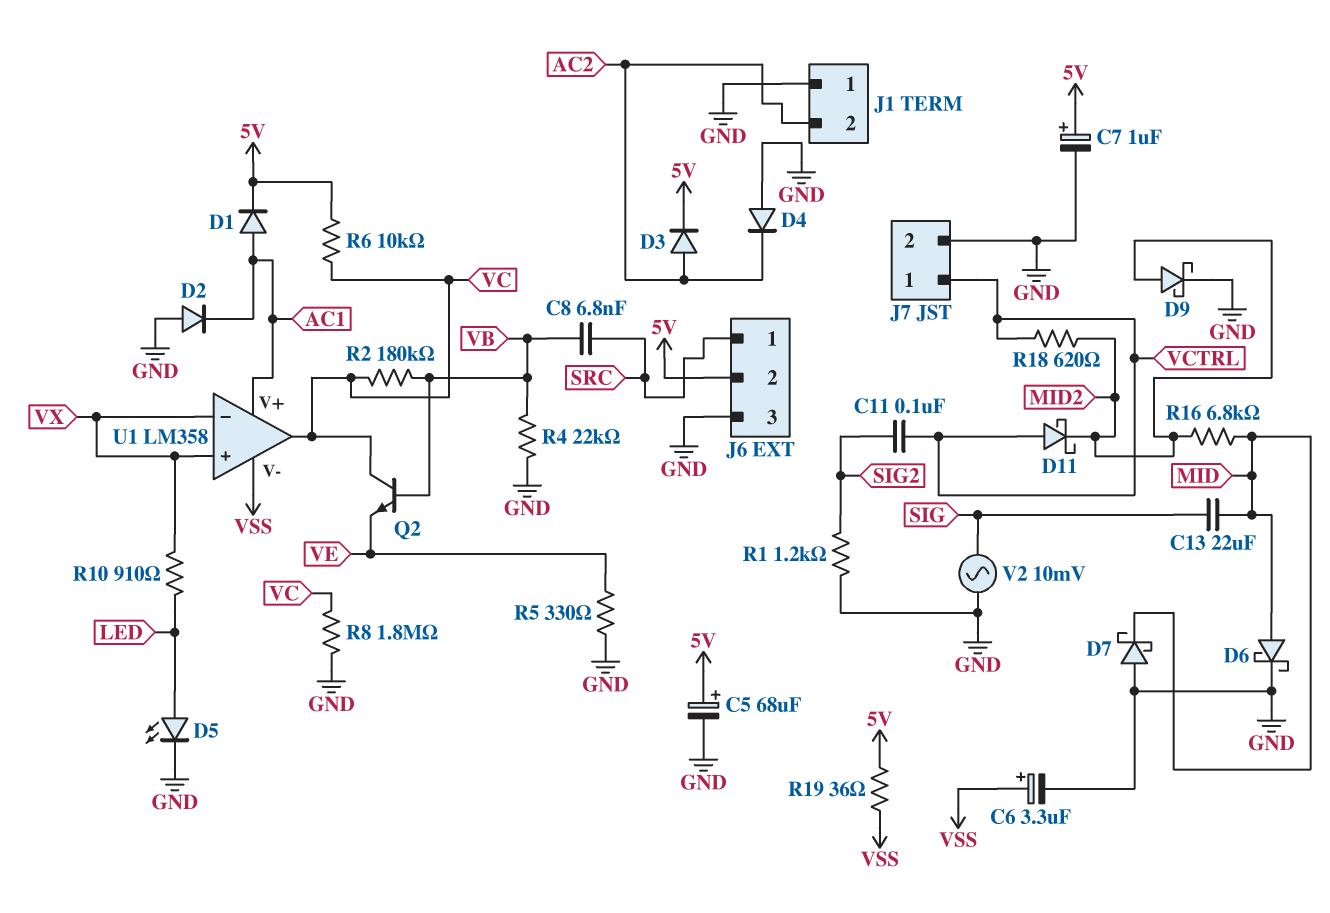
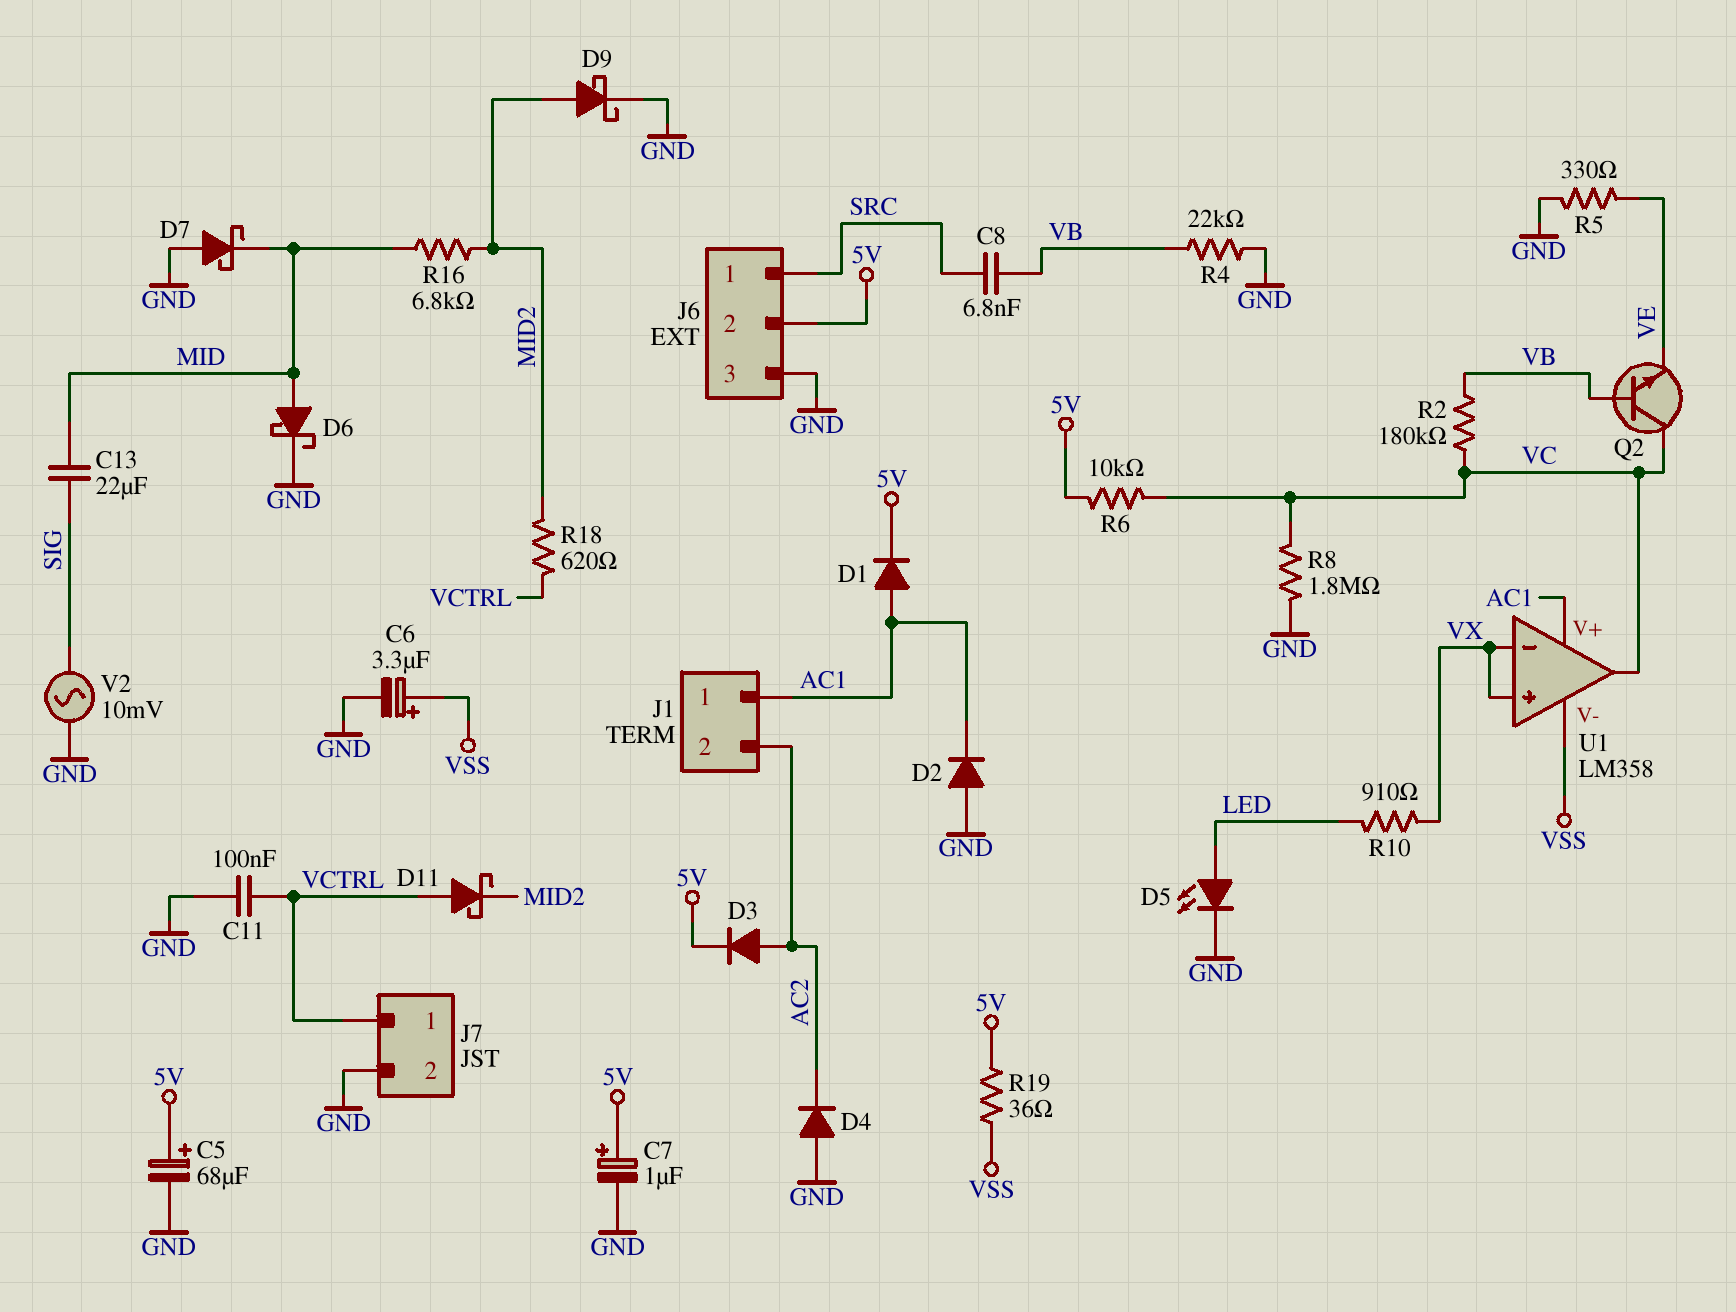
C11: 100nF (SIG2, VCTRL) -> 100nF (GND, VCTRL)
J1 pin 1: GND -> AC1
R1: 1.2k (GND, SIG2) -> none

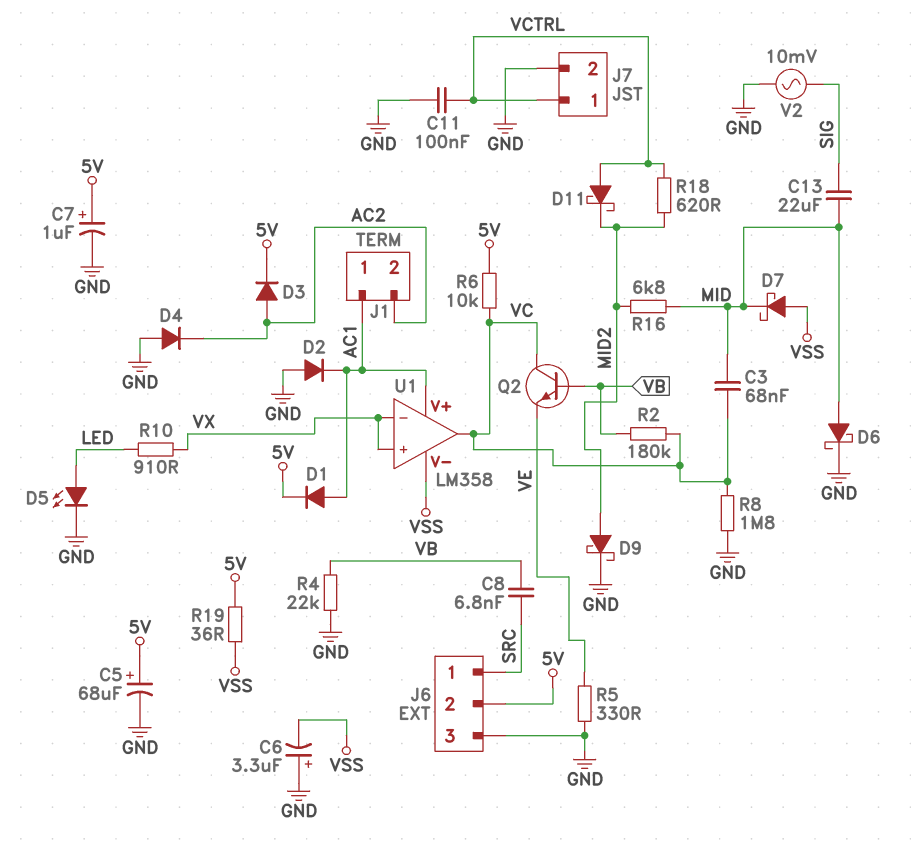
C3: none -> 68nF (MID, VC)
C6: 3.3uF (plus VSS, minus GND) -> 3.3uF (plus GND, minus VSS)
D7: schottky (A GND, K MID) -> schottky (A VSS, K MID)

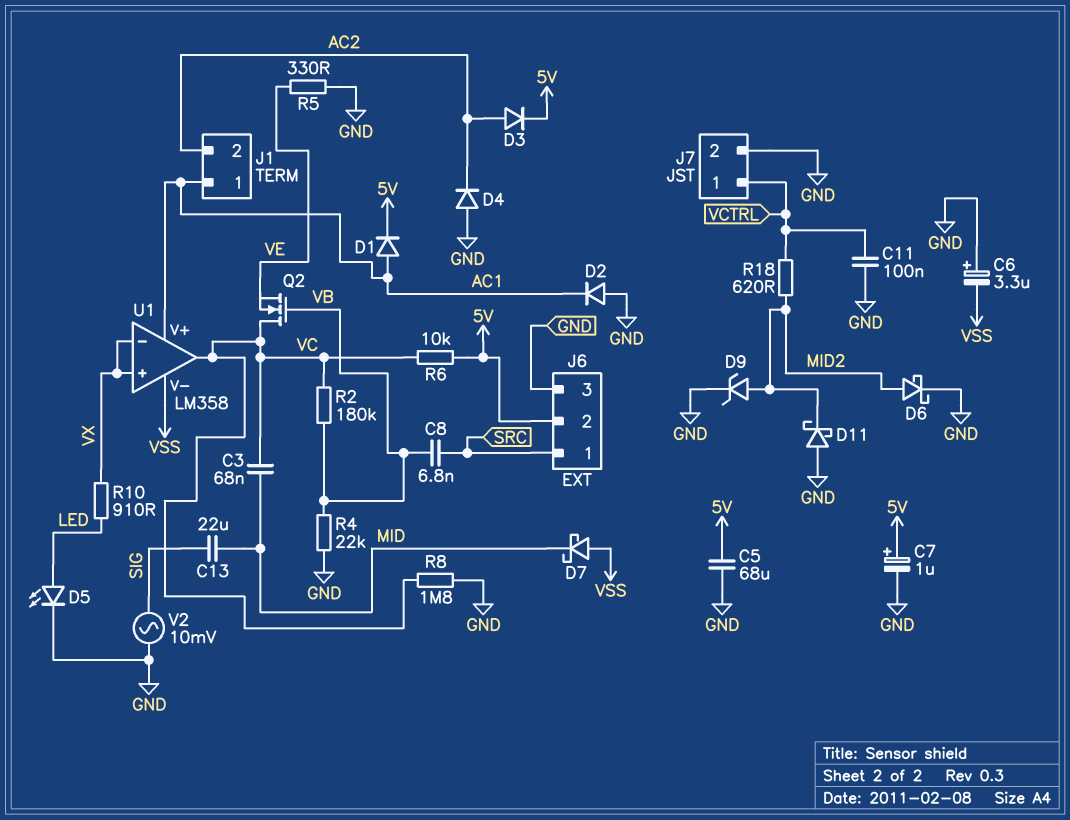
C5: 68uF (plus 5V, minus GND) -> 68uF (5V, GND)
D6: schottky (A MID, K GND) -> schottky (A MID2, K GND)
D9: schottky (A MID2, K GND) -> zener (A MID2, K GND)
D11: schottky (A VCTRL, K MID2) -> schottky (A GND, K MID2)
Q2: NPN (B VB, C VC, E VE) -> NMOS (G VB, D VC, S VE)
R16: 6.8k (MID, MID2) -> none
R19: 36 (5V, VSS) -> none

